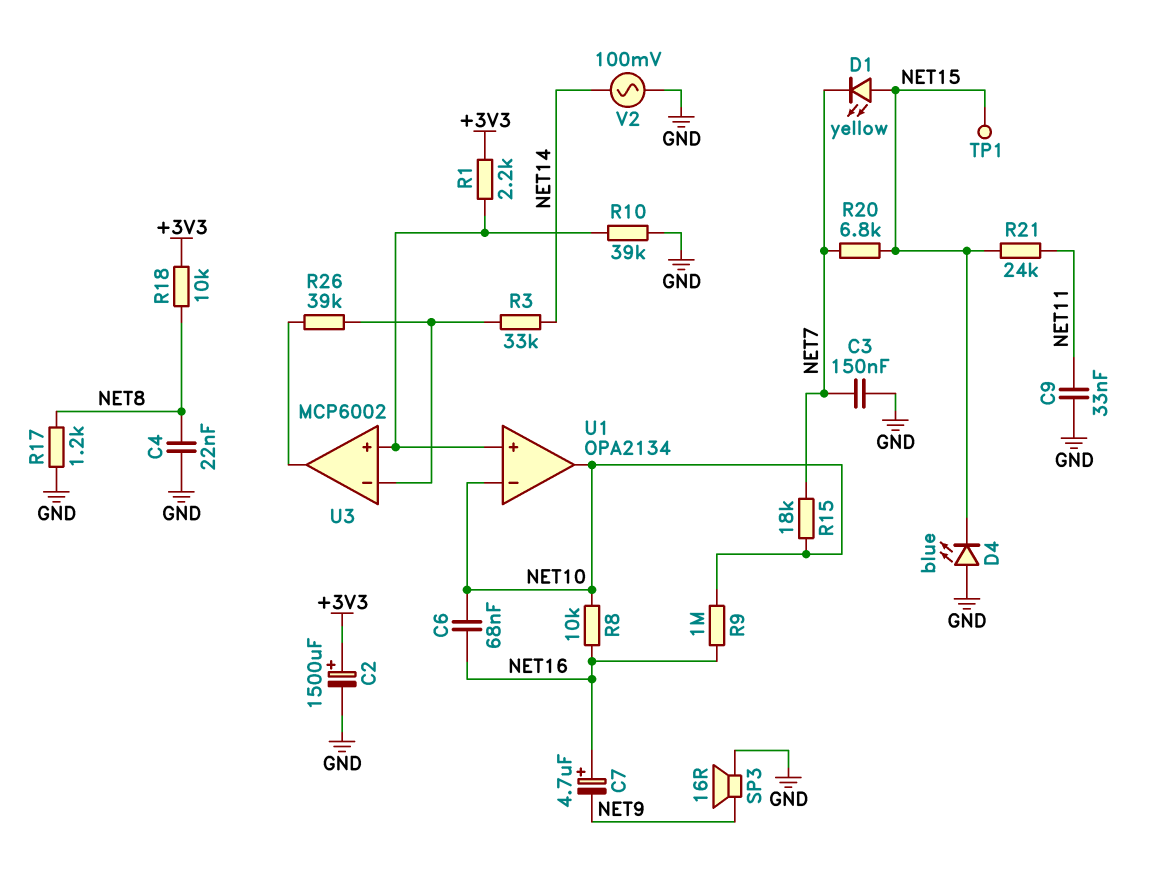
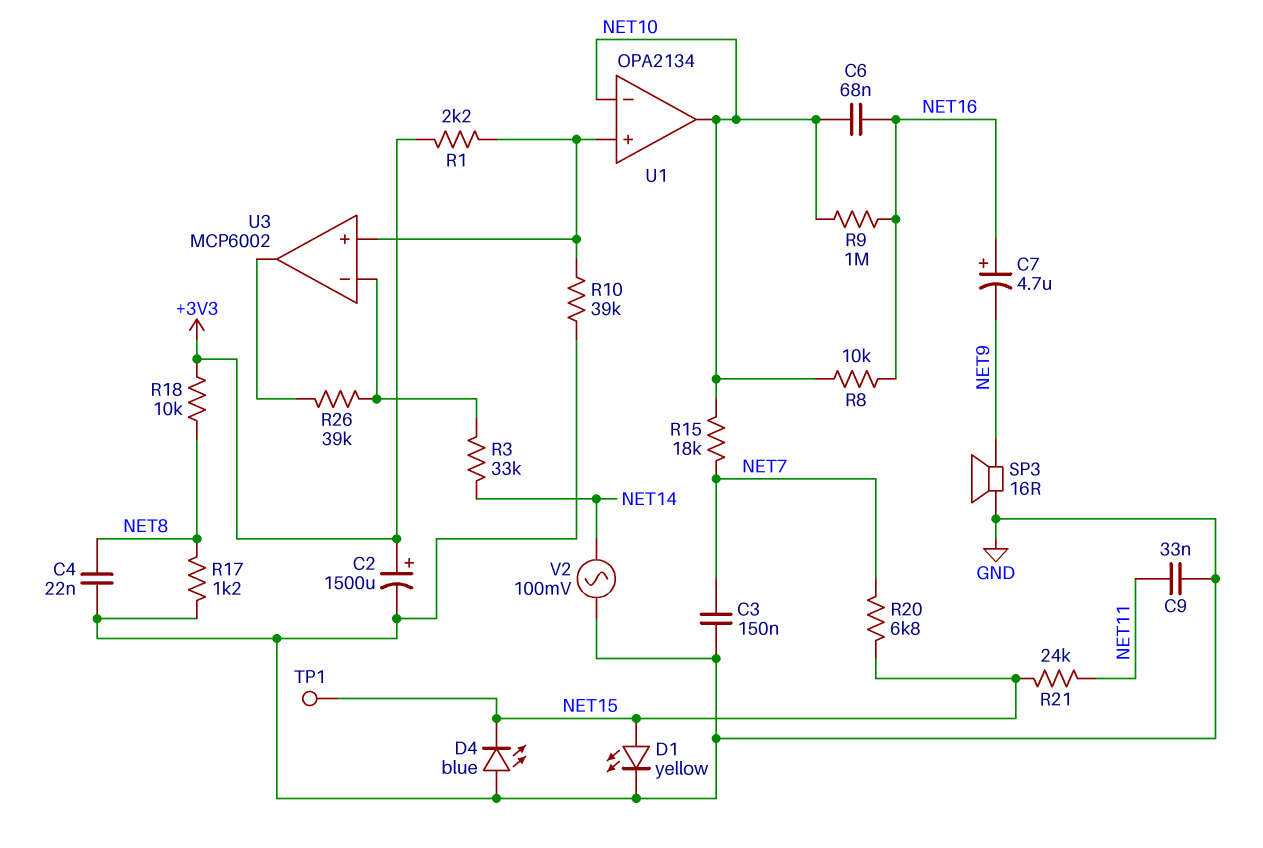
D1: LED yellow (A NET15, K NET7) -> LED yellow (A NET15, K GND)

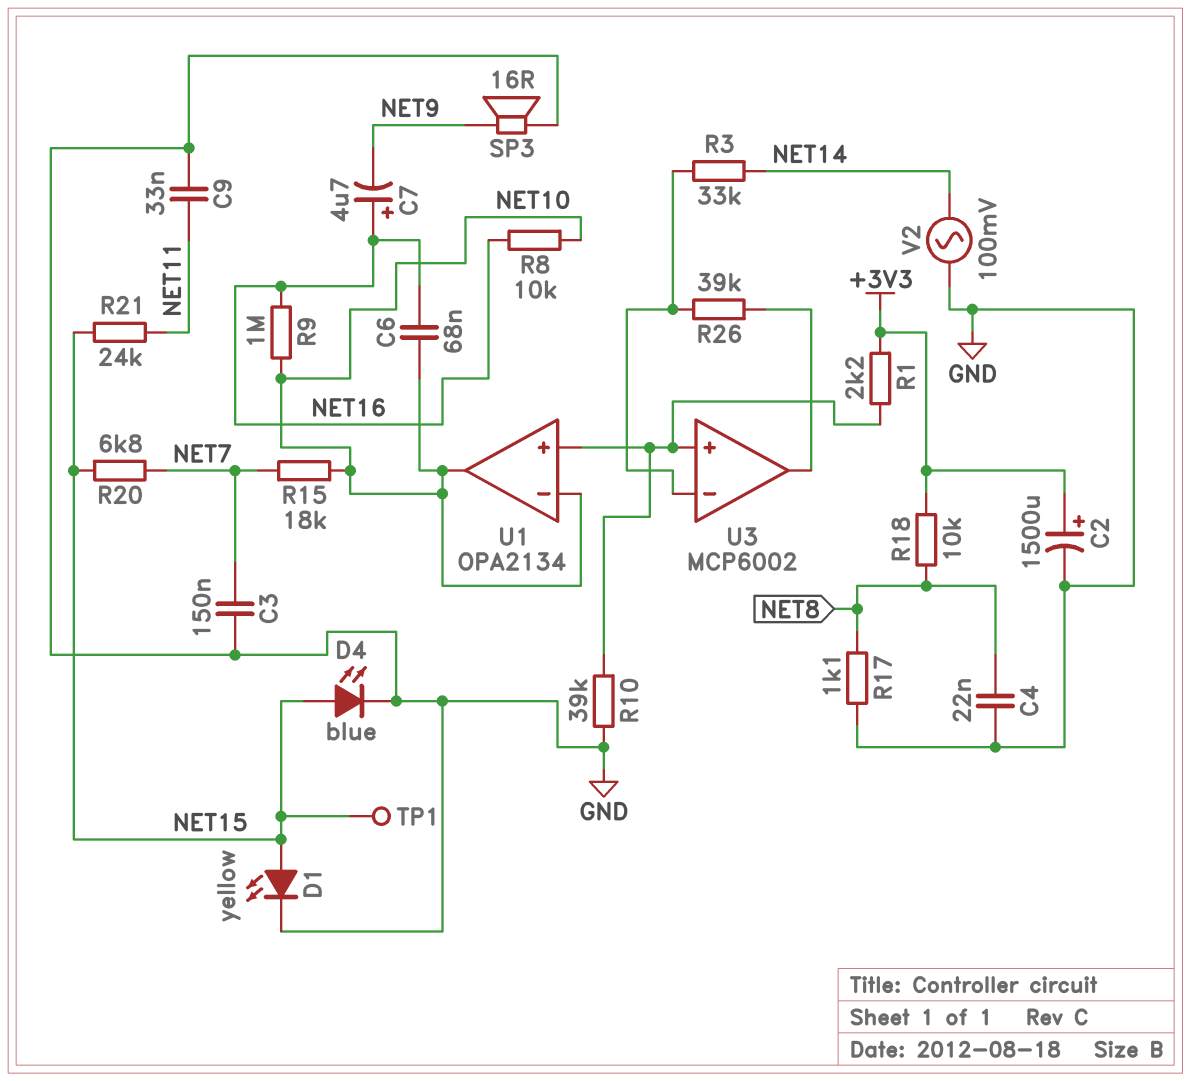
D4: LED blue (A GND, K NET15) -> LED blue (A NET15, K GND)
R17: 1.2k (GND, NET8) -> 1.1k (GND, NET8)

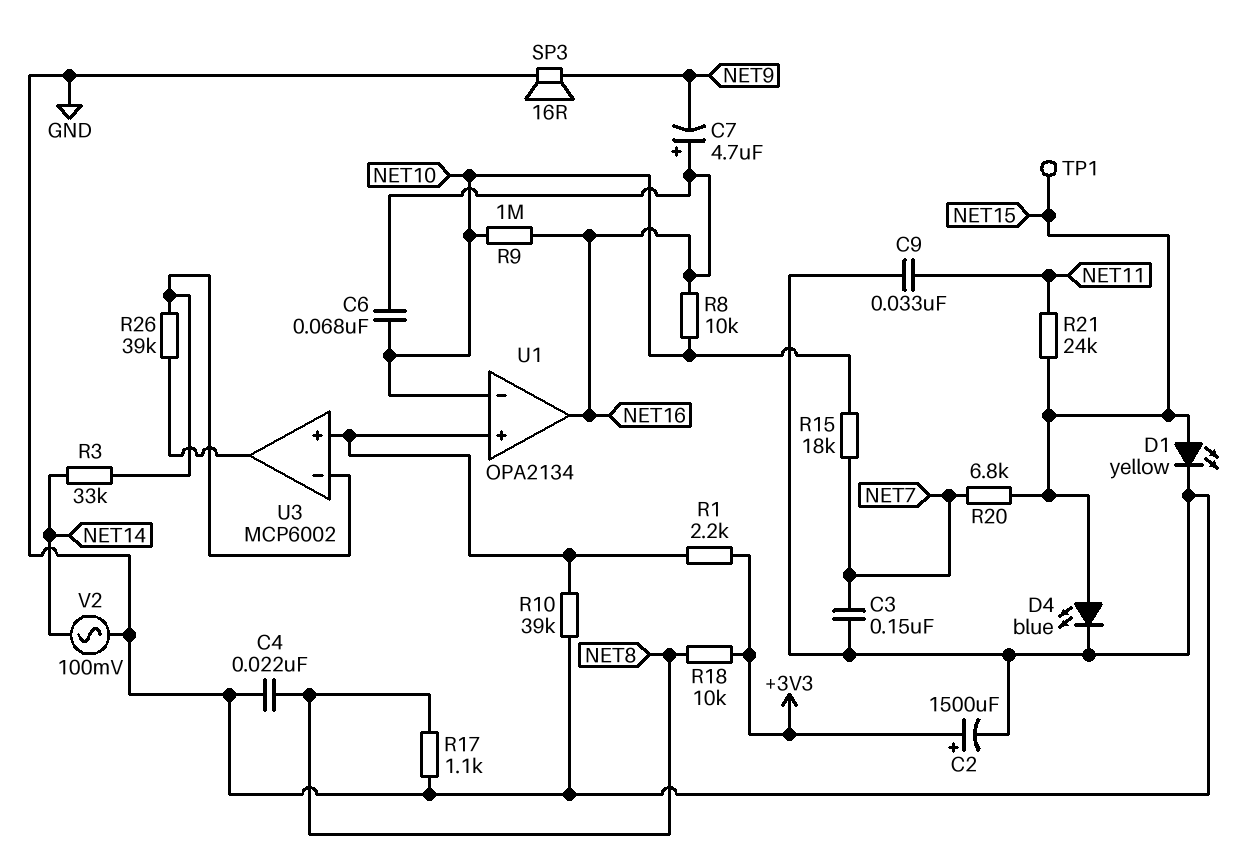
U1 pin out: NET10 -> NET16

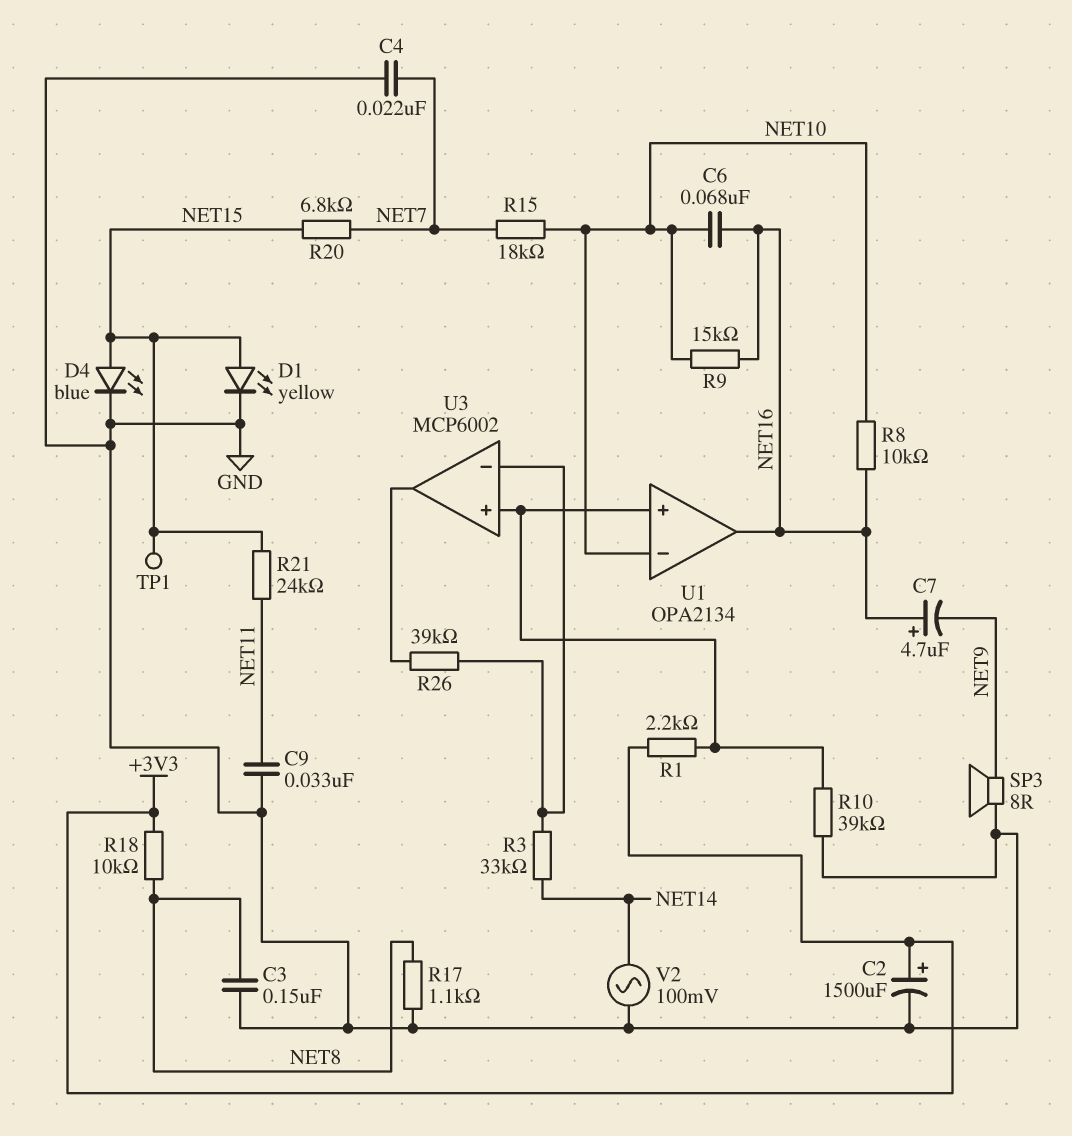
C3: 150nF (GND, NET7) -> 150nF (GND, NET8)
C4: 22nF (GND, NET8) -> 22nF (GND, NET7)
R9: 1M (NET10, NET16) -> 15k (NET10, NET16)
SP3: speaker 16R (GND, NET9) -> speaker 8R (GND, NET9)

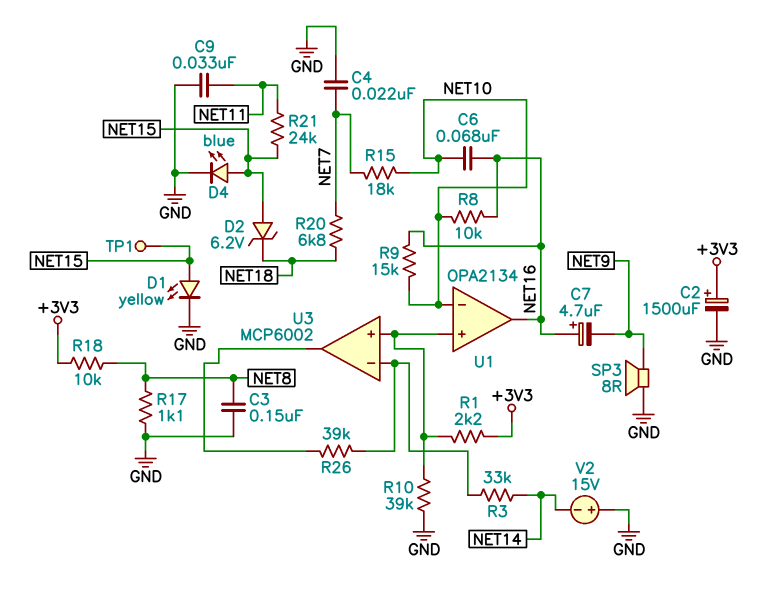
D2: none -> zener 6.2V (A NET15, K NET18)
R20: 6.8k (NET7, NET15) -> 6.8k (NET7, NET18)
V2: AC 100mV (GND, NET14) -> 15V (plus GND, minus NET14)

